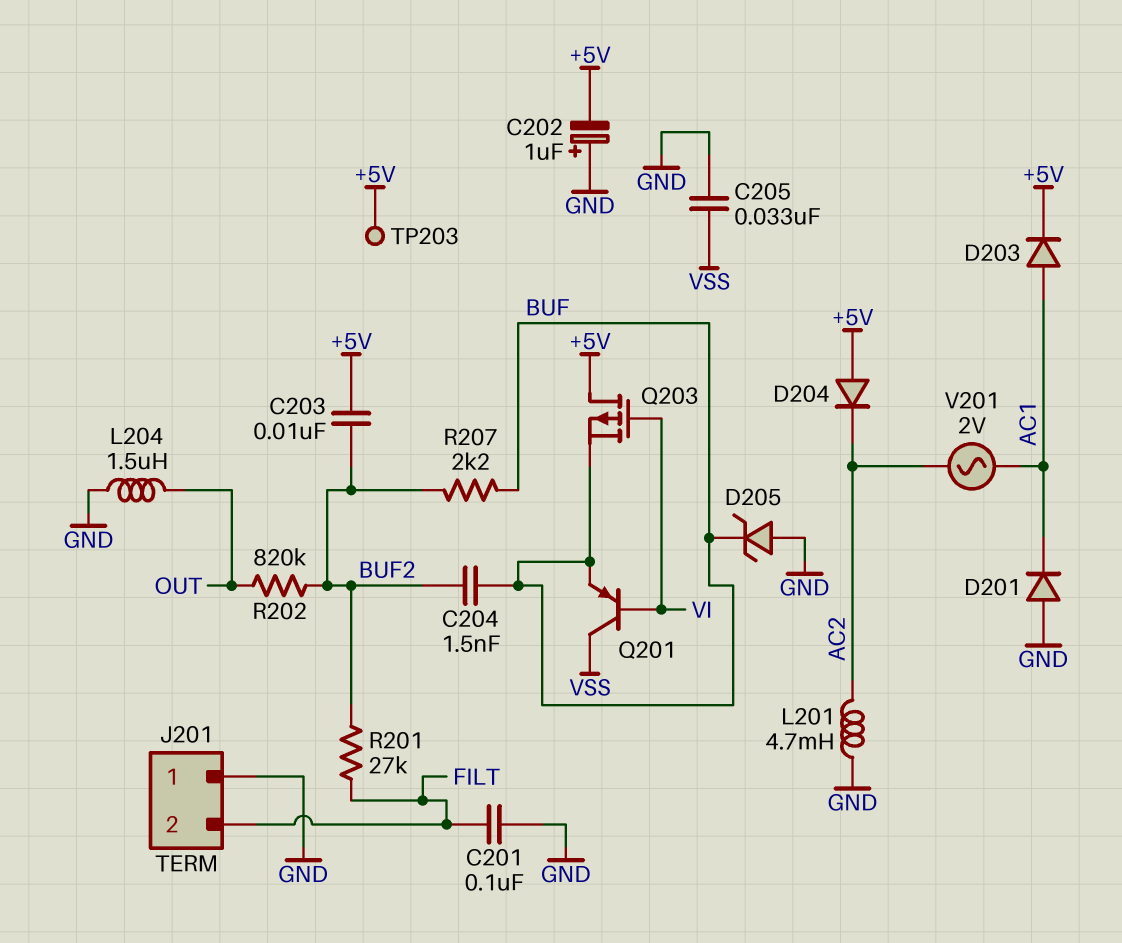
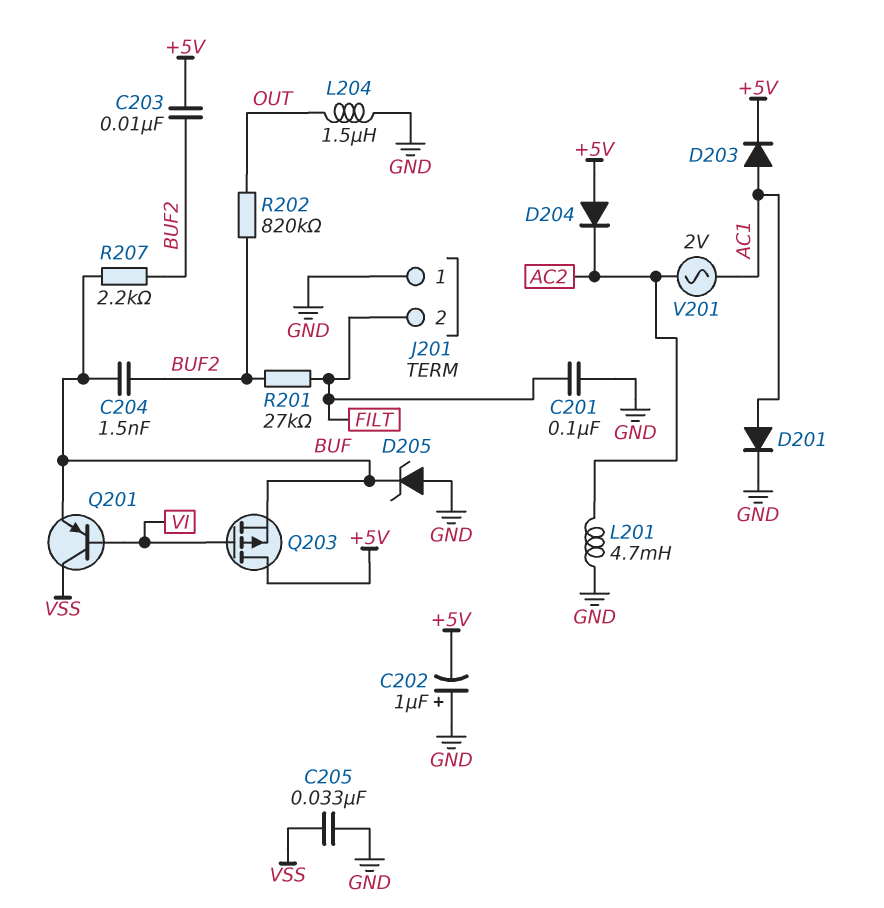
D201: diode (A GND, K AC1) -> diode (A AC1, K GND)
TP203: test point (+5V) -> none

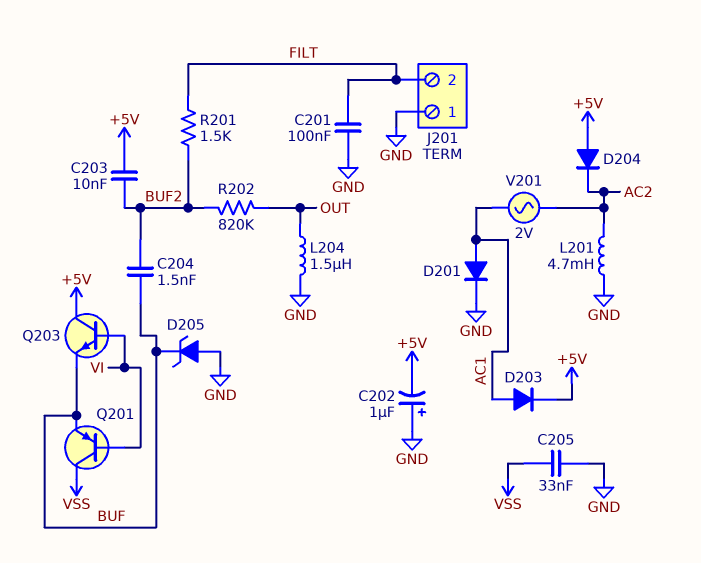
Q203: PMOS (G VI, D +5V, S BUF) -> NPN (B VI, C +5V, E BUF)
R201: 27k (BUF2, FILT) -> 1.5k (BUF2, FILT)
R207: 2.2k (BUF, BUF2) -> none

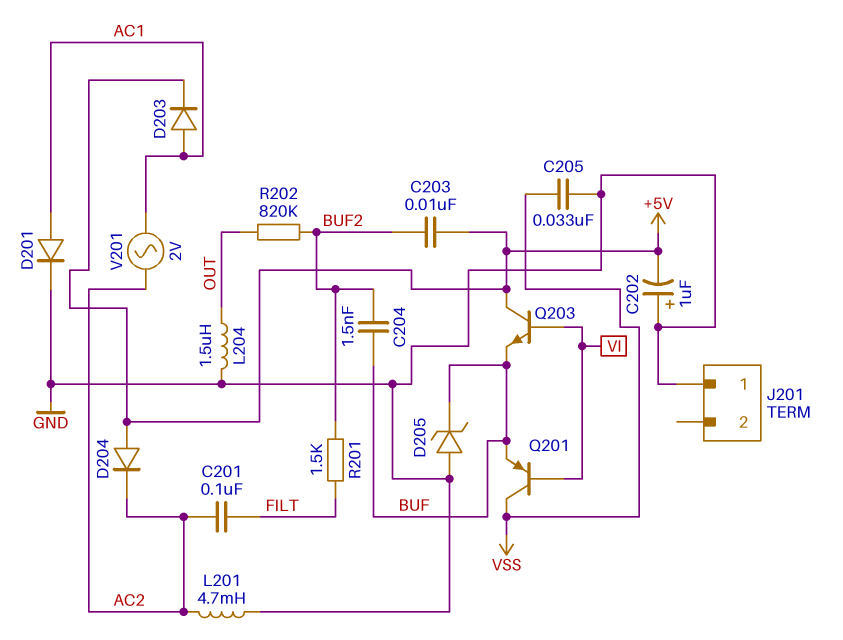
C201: 100nF (FILT, GND) -> 100nF (AC2, FILT)
J201 pin 2: FILT -> none

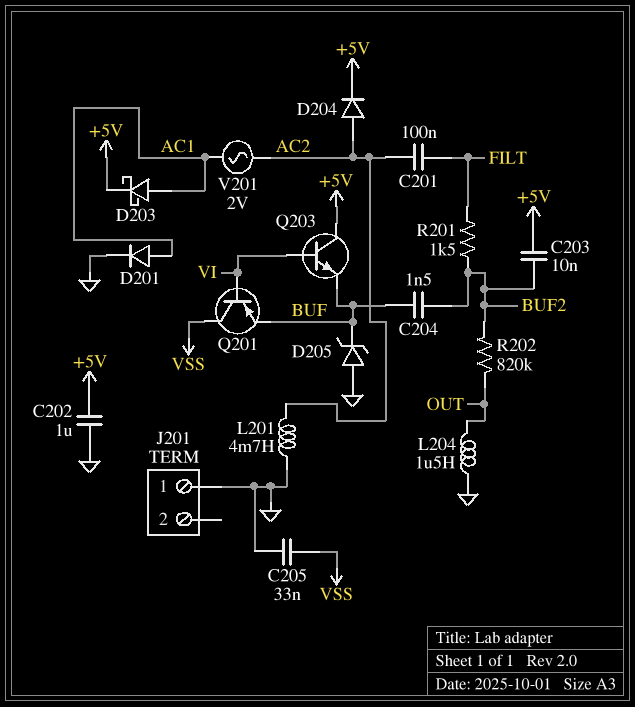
C202: 1uF (plus GND, minus +5V) -> 1uF (+5V, GND)
D203: diode (A AC1, K +5V) -> schottky (A AC1, K +5V)
D204: diode (A +5V, K AC2) -> diode (A AC2, K +5V)

